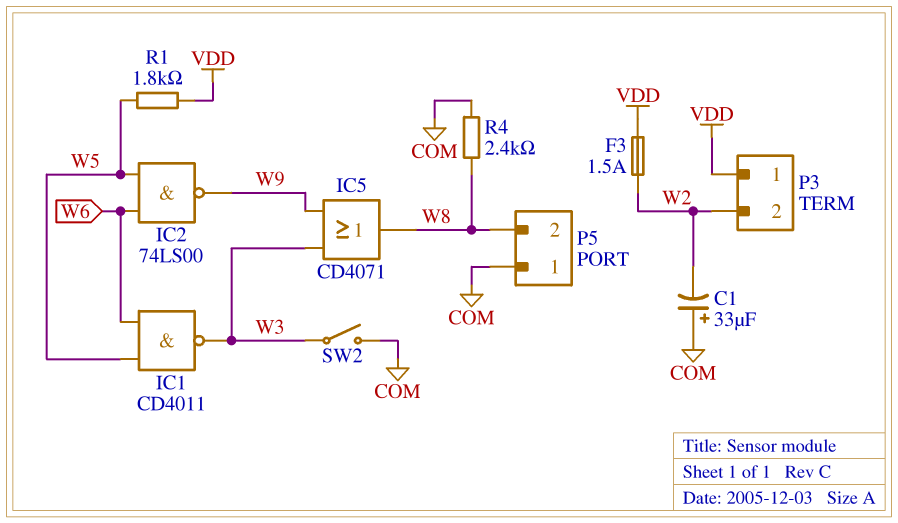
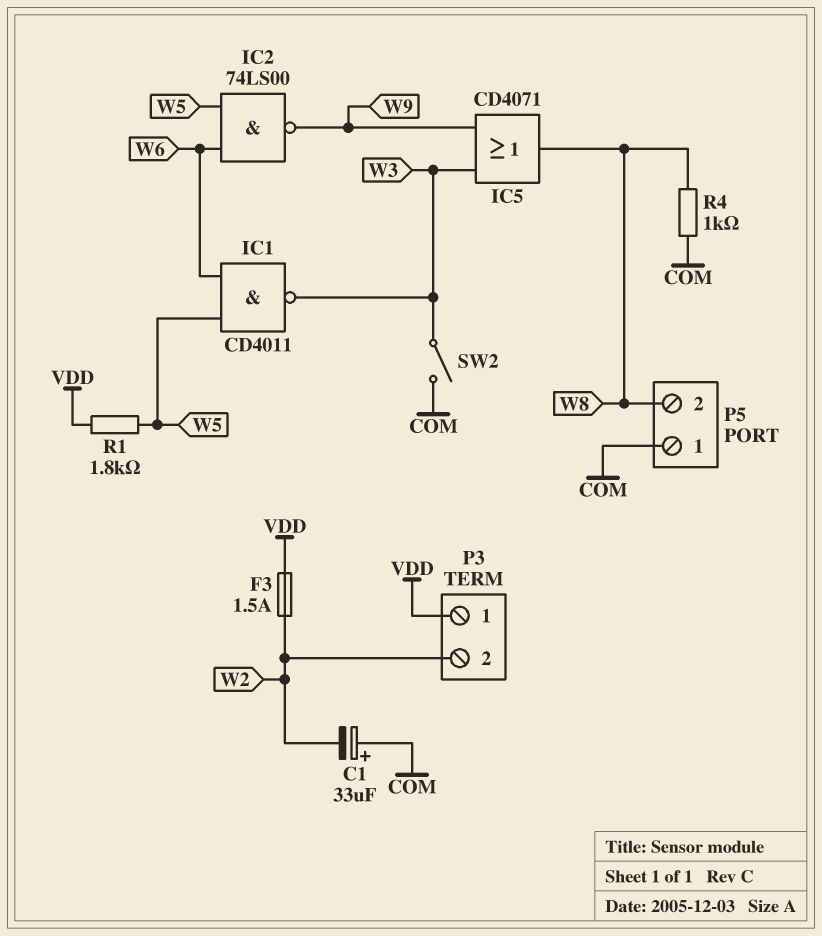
R4: 2.4k (COM, W8) -> 1k (COM, W8)

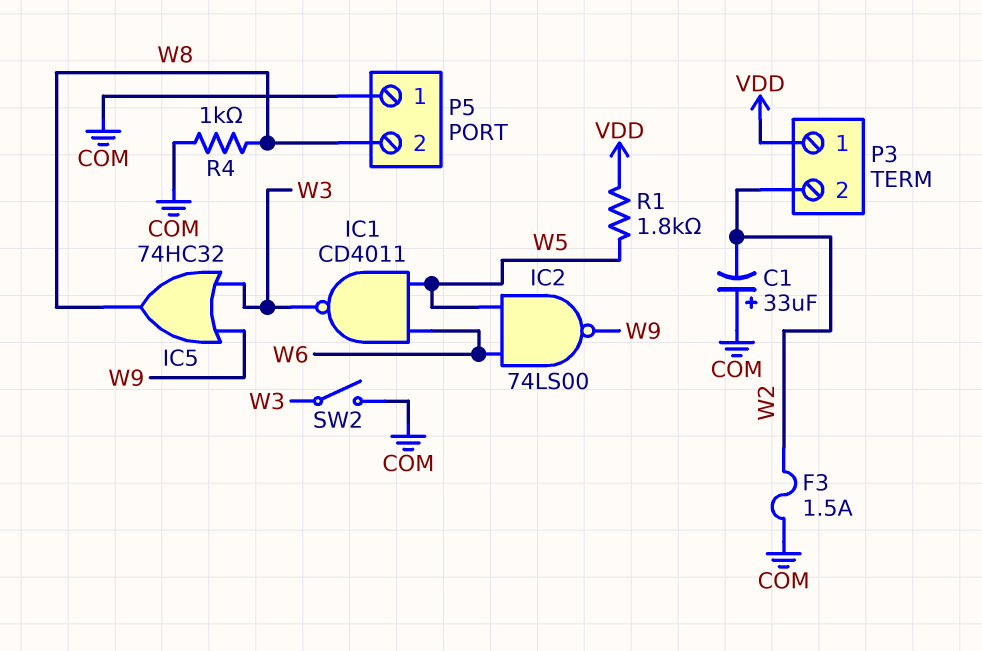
F3: 1.5A (VDD, W2) -> 1.5A (COM, W2)
IC5: OR CD4071 (in W3, in W9, out W8) -> OR 74HC32 (in W3, in W9, out W8)

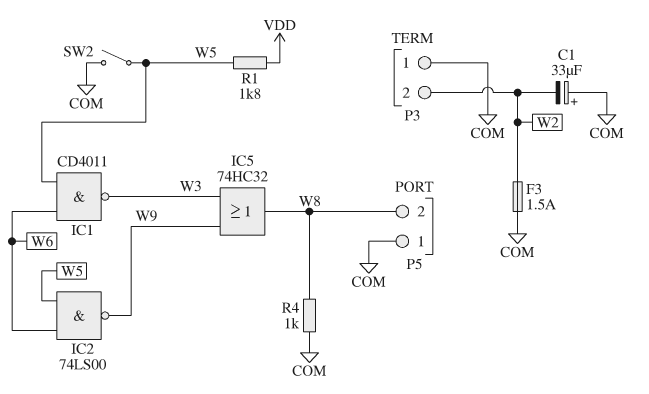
P3 pin 1: VDD -> COM
SW2: switch (COM, W3) -> switch (COM, W5)

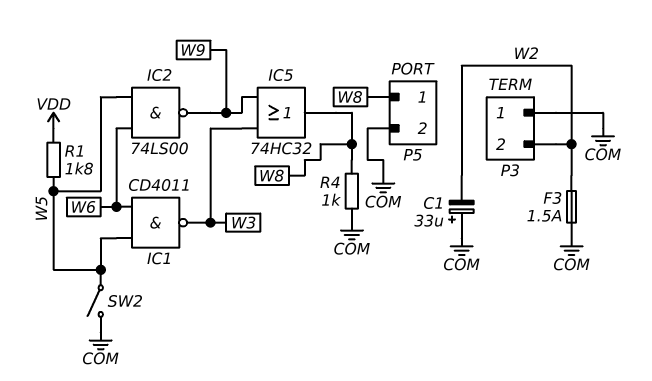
P5 pin 1: COM -> W8
P5 pin 2: W8 -> COM

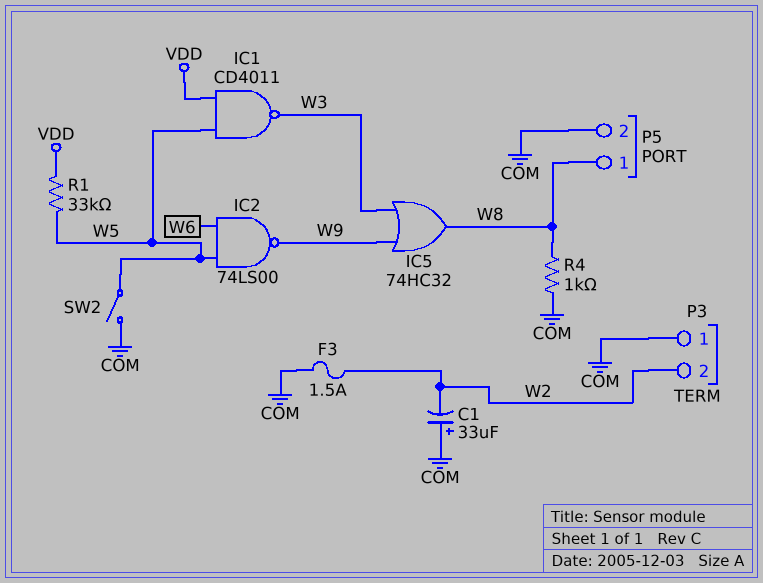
IC1: NAND CD4011 (in W5, in W6, out W3) -> NAND CD4011 (in VDD, in W5, out W3)
R1: 1.8k (VDD, W5) -> 33k (VDD, W5)

